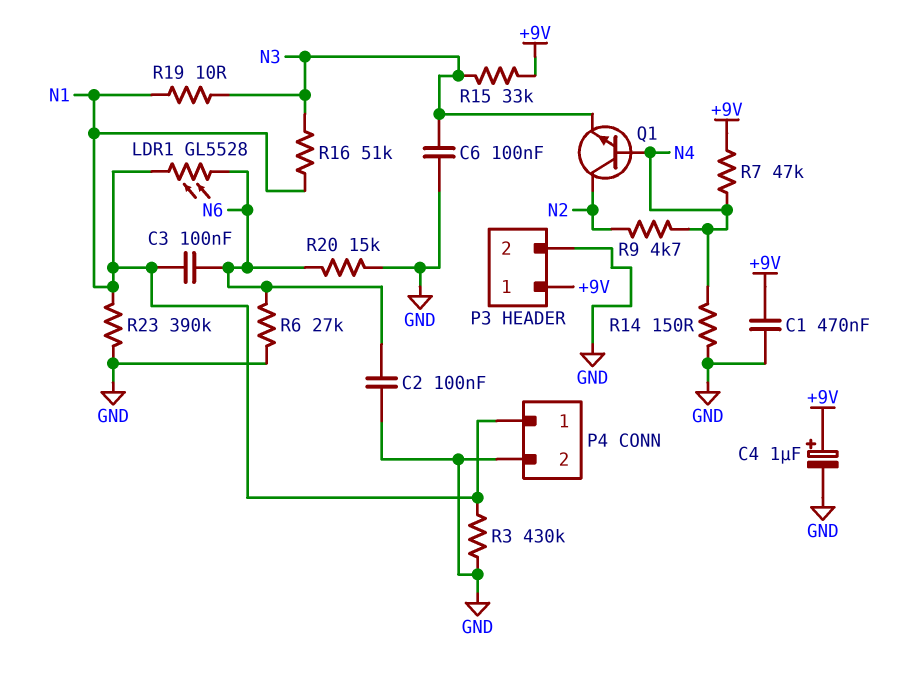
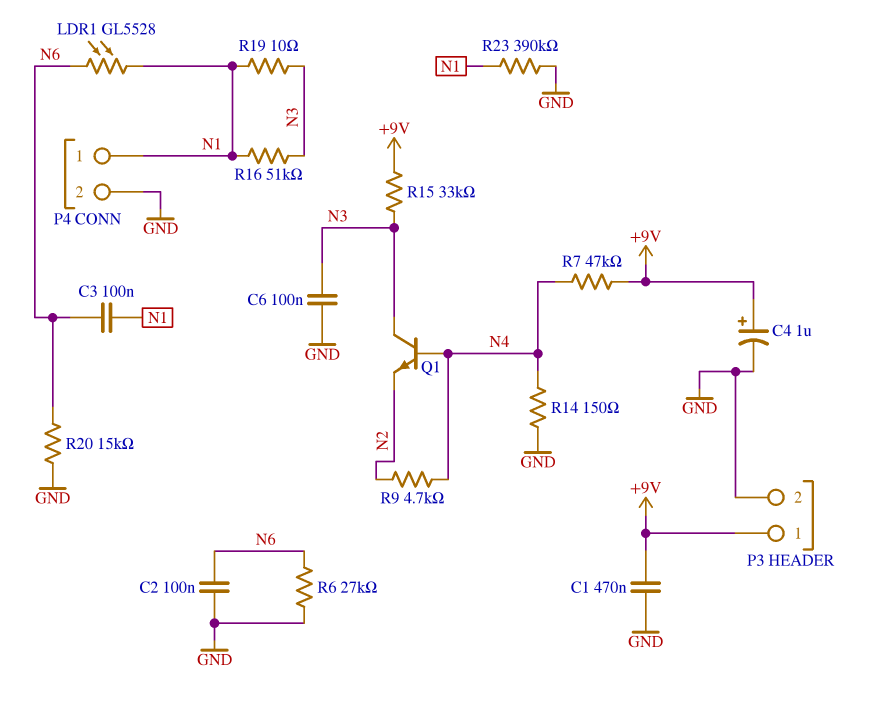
Q1: NPN (B N4, C N2, E N3) -> NPN (B N4, C N3, E N2)
R3: 430k (GND, N1) -> none

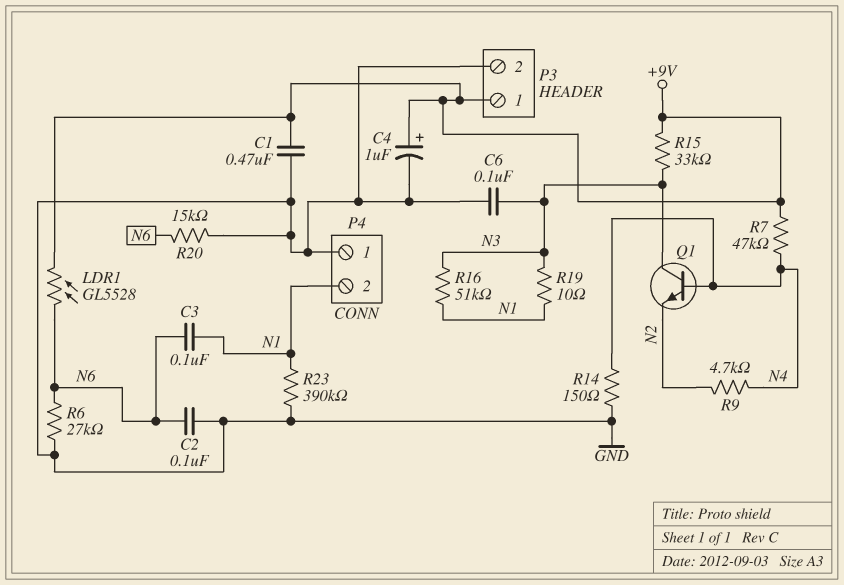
LDR1: GL5528 (N1, N6) -> GL5528 (+9V, N6)
P4 pin 1: N1 -> GND
P4 pin 2: GND -> N1

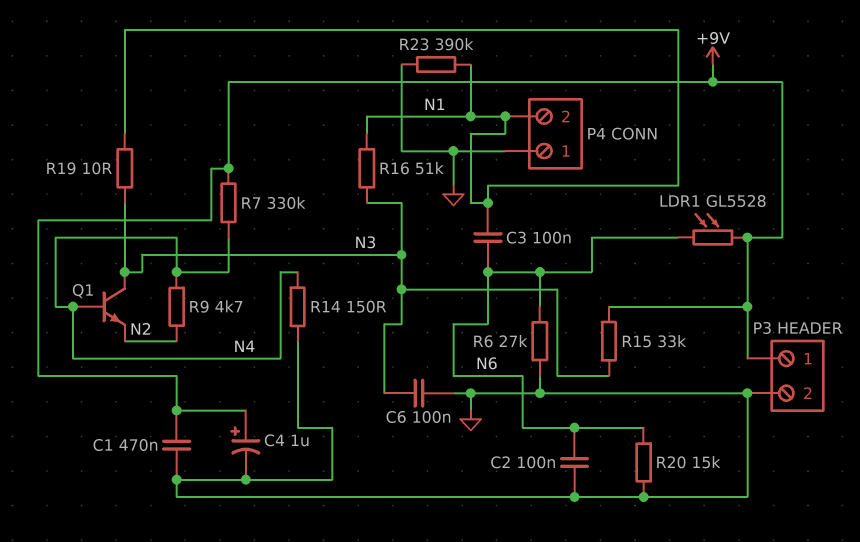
R7: 47k (+9V, N4) -> 330k (+9V, N4)

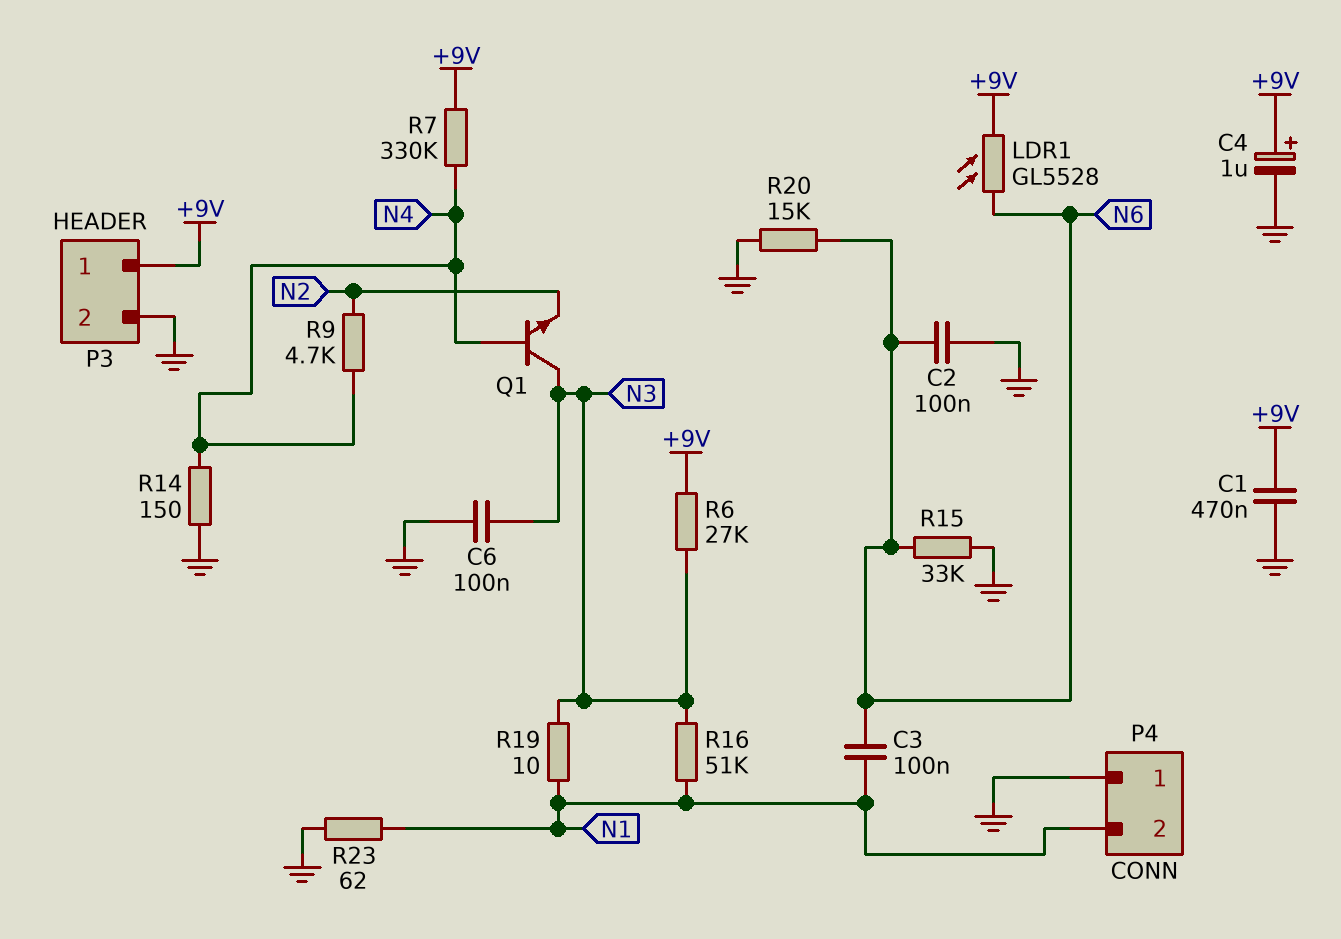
R6: 27k (GND, N6) -> 27k (+9V, N3)
R15: 33k (+9V, N3) -> 33k (GND, N6)
R23: 390k (GND, N1) -> 62 (GND, N1)

